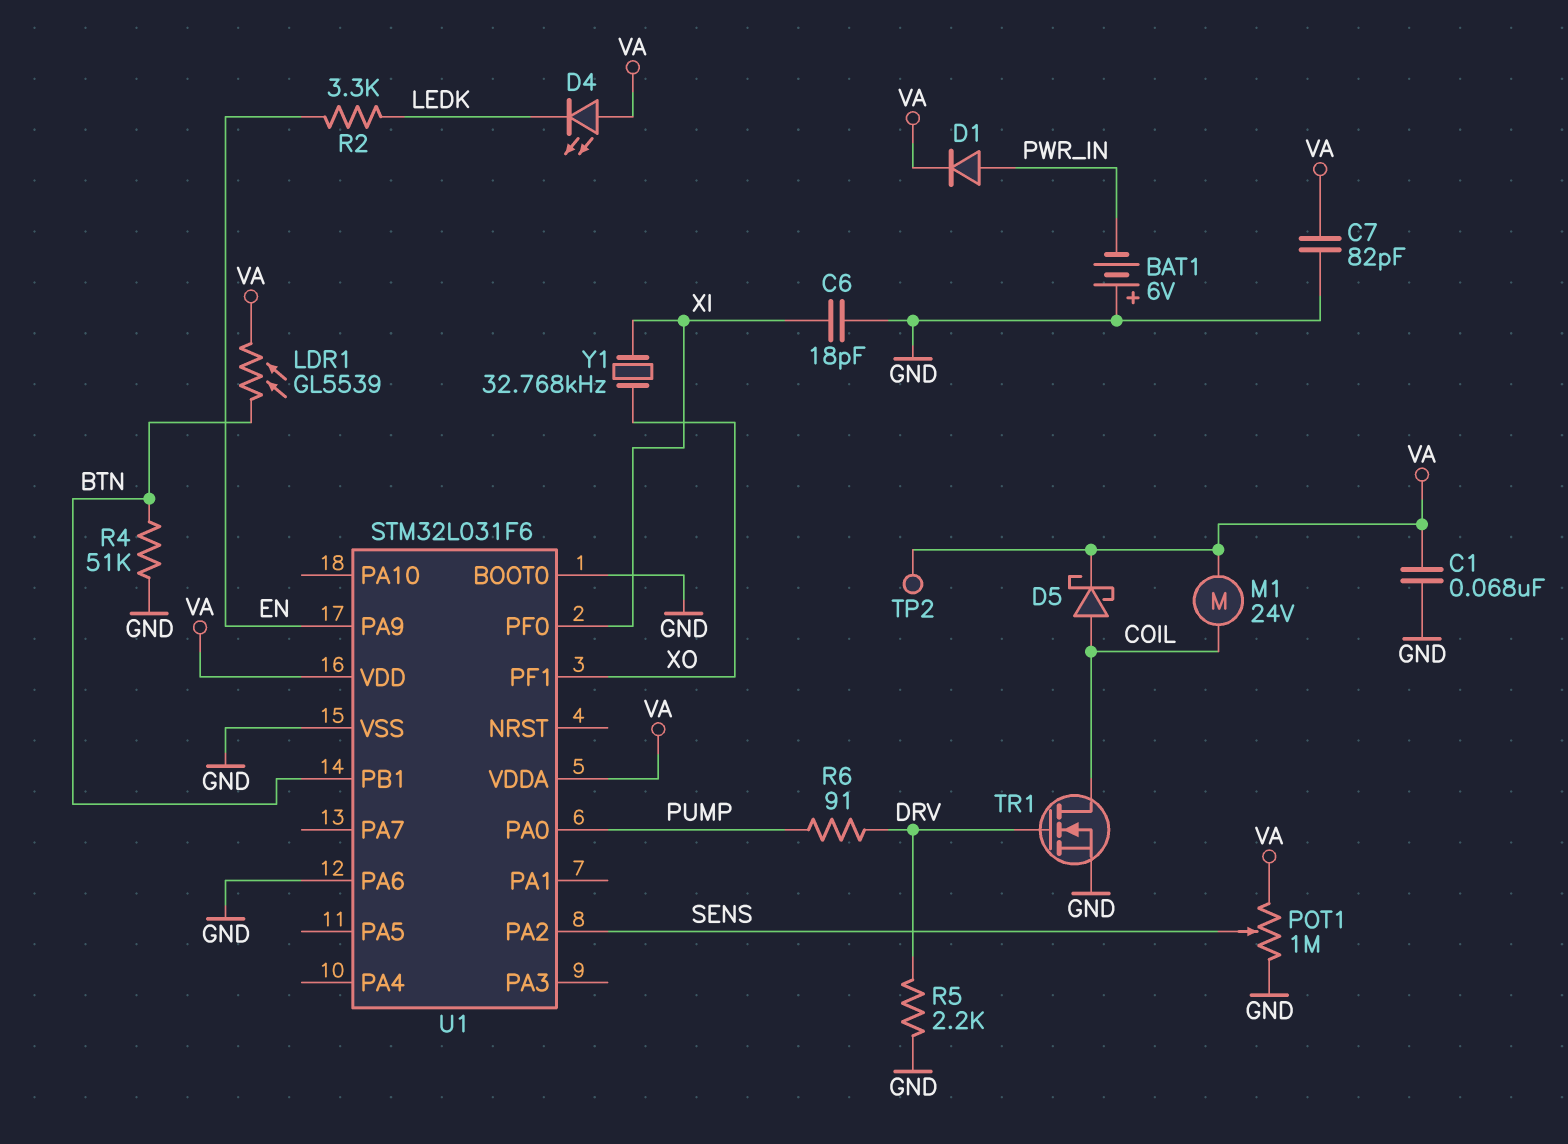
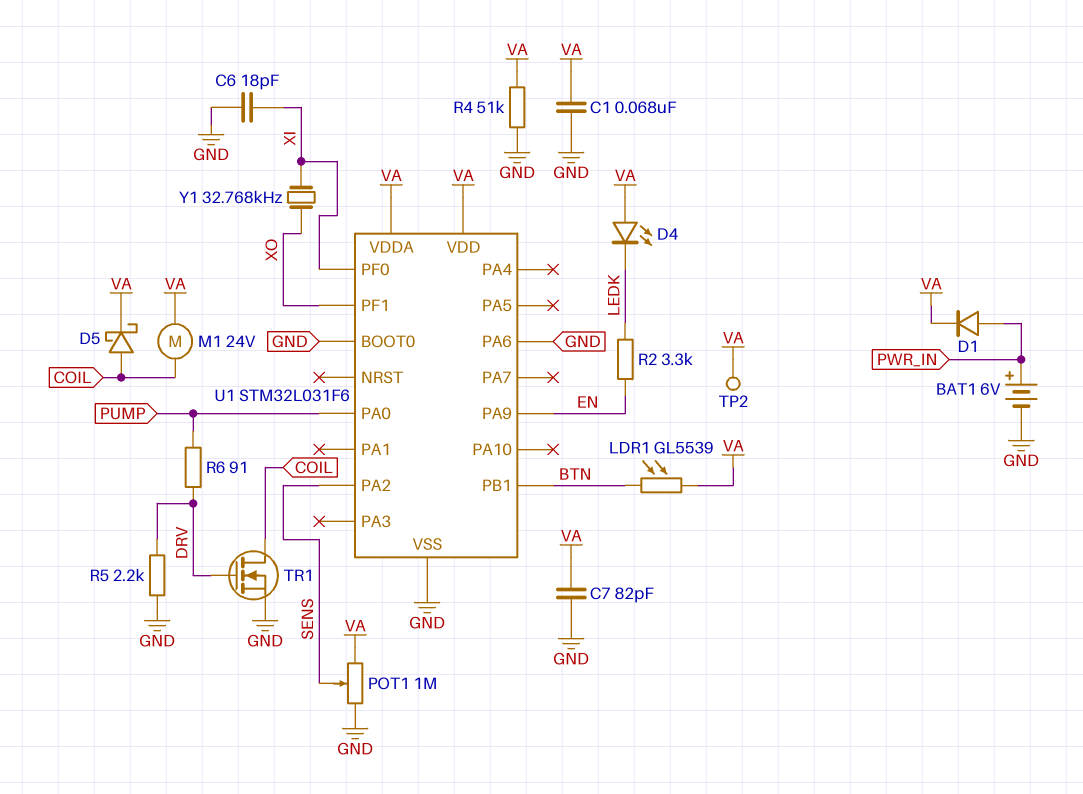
BAT1: 6V (plus GND, minus PWR_IN) -> 6V (plus PWR_IN, minus GND)
R4: 51k (BTN, GND) -> 51k (GND, VA)

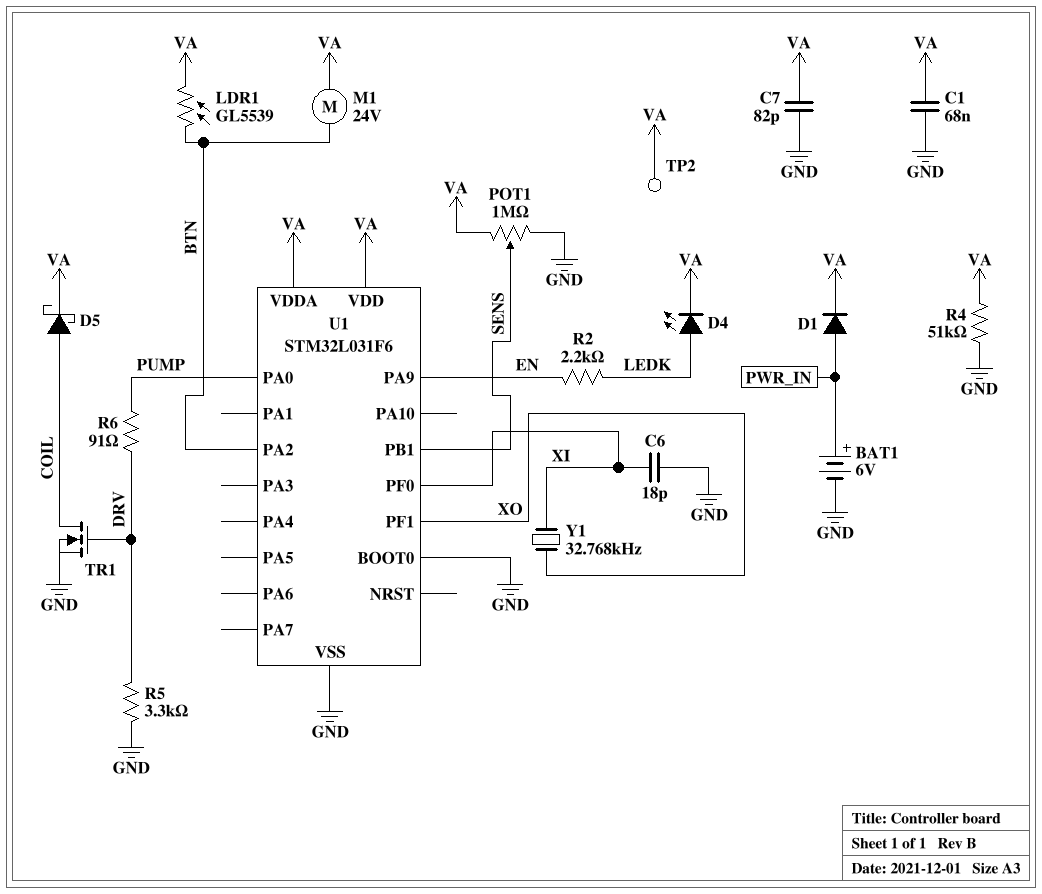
D4: LED (A VA, K LEDK) -> LED (A LEDK, K VA)
M1: motor 24V (COIL, VA) -> motor 24V (BTN, VA)
R2: 3.3k (EN, LEDK) -> 2.2k (EN, LEDK)
R5: 2.2k (DRV, GND) -> 3.3k (DRV, GND)
U1 pin PA2: SENS -> BTN
U1 pin PA6: GND -> none
U1 pin PB1: BTN -> SENS

